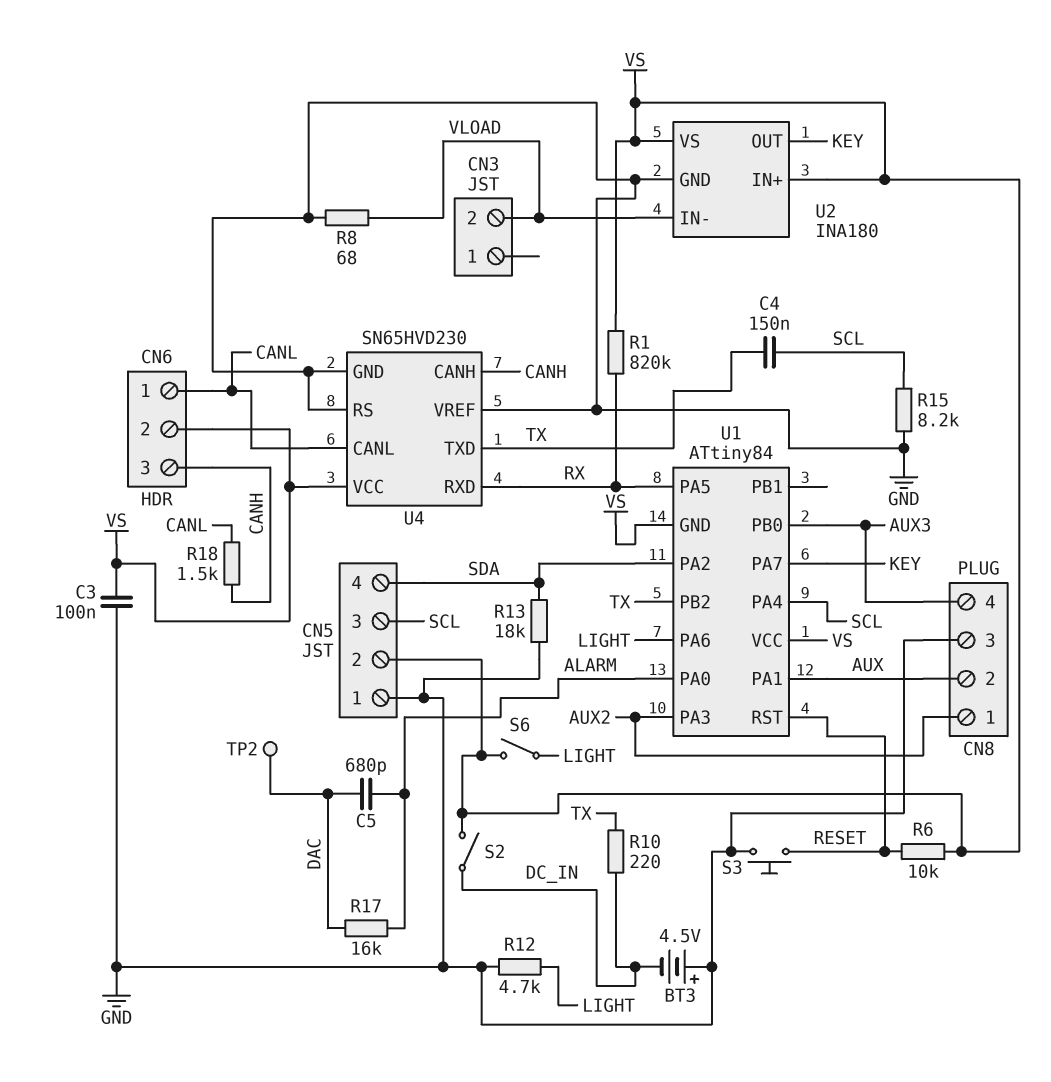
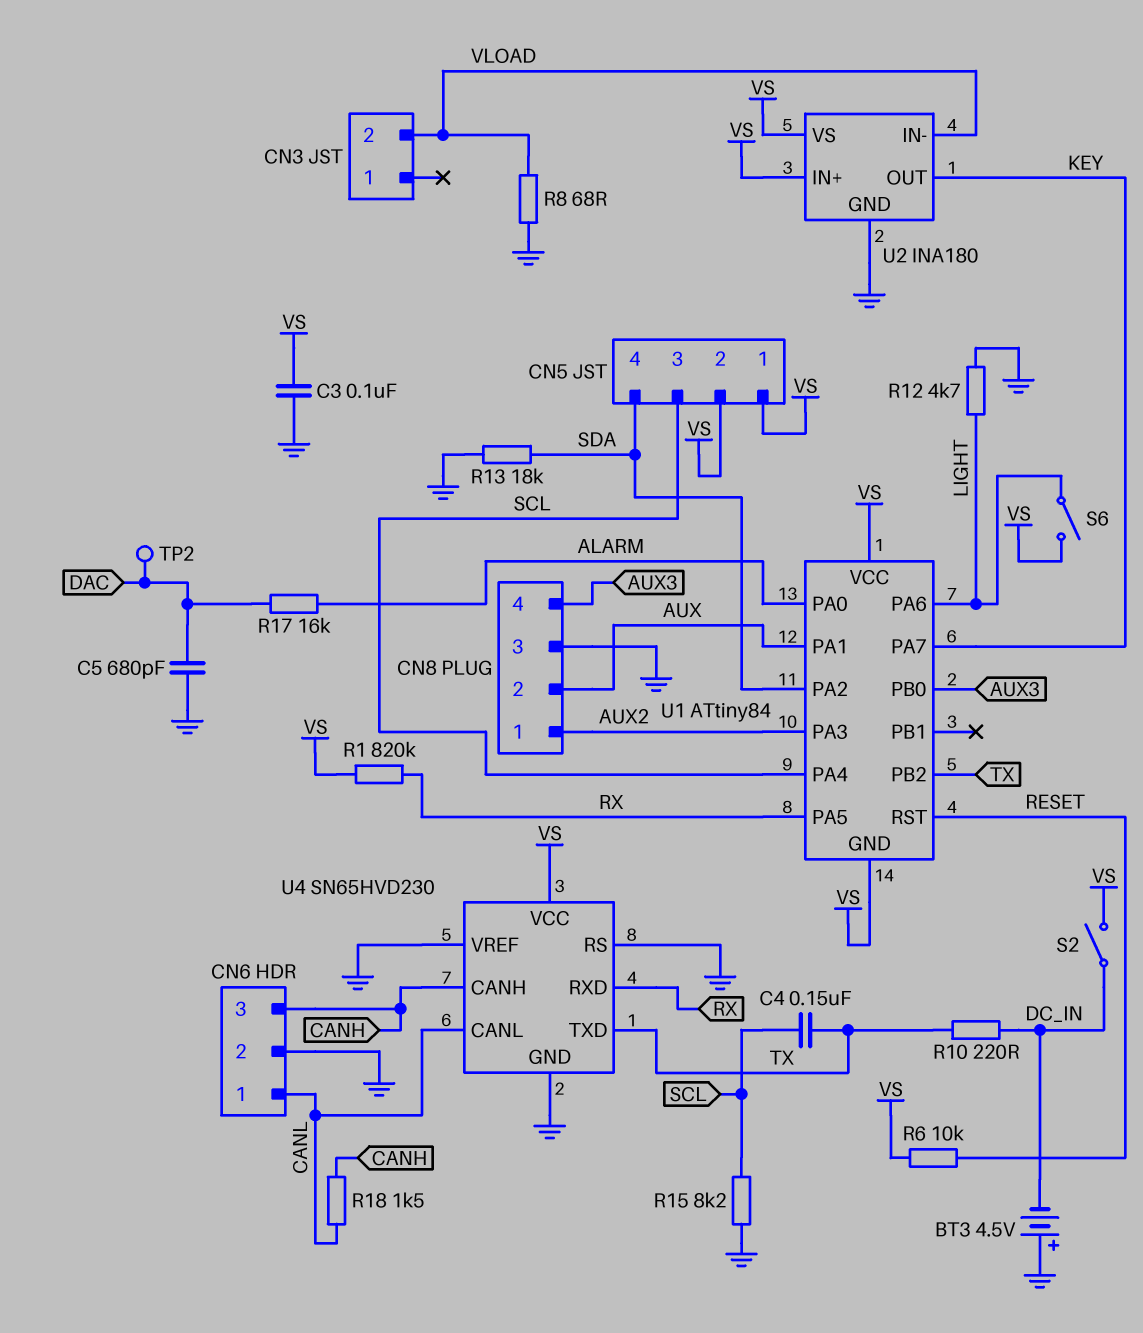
C5: 680pF (ALARM, DAC) -> 680pF (DAC, GND)
CN5 pin 1: GND -> VS
CN6 pin 2: VS -> GND
S3: button (GND, RESET) -> none

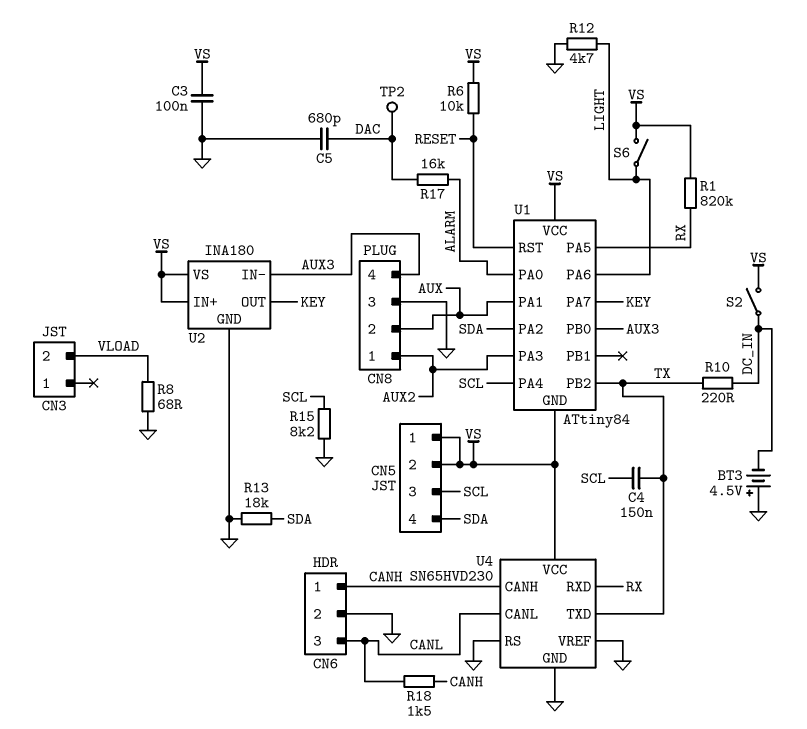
CN6 pin 1: CANL -> CANH
CN6 pin 3: CANH -> CANL
U2 pin IN-: VLOAD -> AUX3

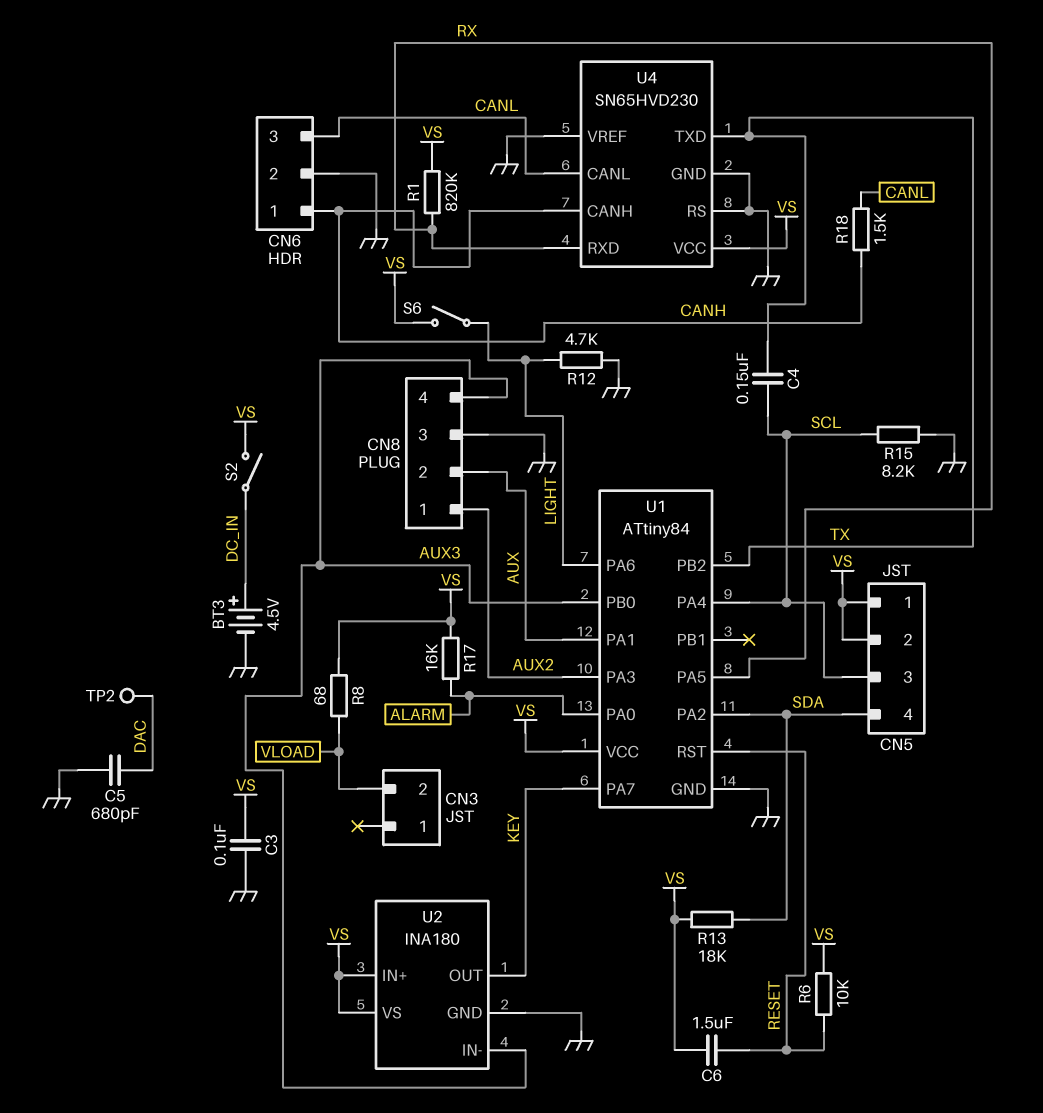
BT3: 4.5V (plus GND, minus DC_IN) -> 4.5V (plus DC_IN, minus GND)
C6: none -> 1.5uF (RESET, VS)
R8: 68 (GND, VLOAD) -> 68 (VLOAD, VS)
R10: 220 (DC_IN, TX) -> none
R13: 18k (GND, SDA) -> 18k (SDA, VS)
R17: 16k (ALARM, DAC) -> 16k (ALARM, VS)
U1 pin GND: VS -> GND

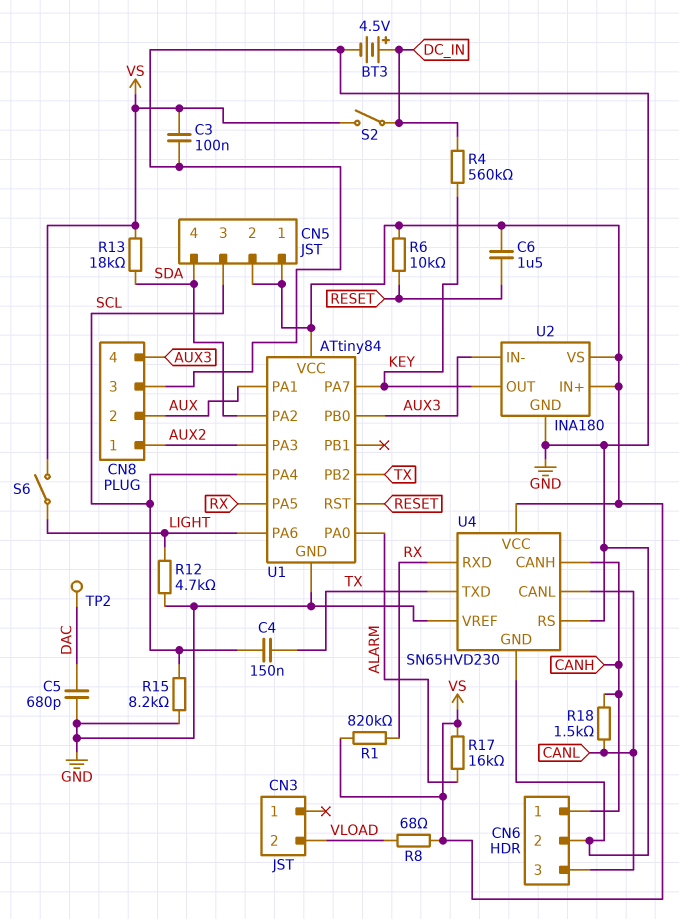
R4: none -> 560k (DC_IN, KEY)

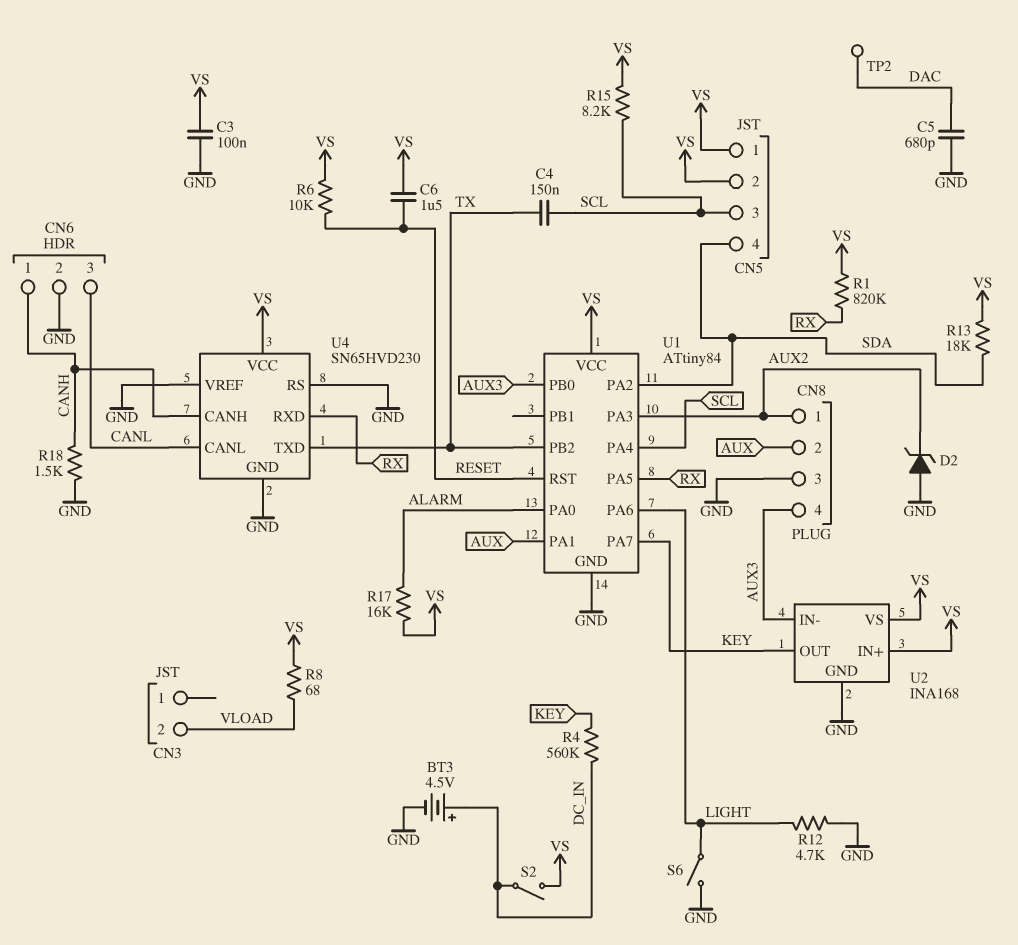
D2: none -> zener (A GND, K AUX2)
R15: 8.2k (GND, SCL) -> 8.2k (SCL, VS)
R18: 1.5k (CANH, CANL) -> 1.5k (CANH, GND)
S6: switch (LIGHT, VS) -> switch (GND, LIGHT)
U2: INA180 -> INA168

